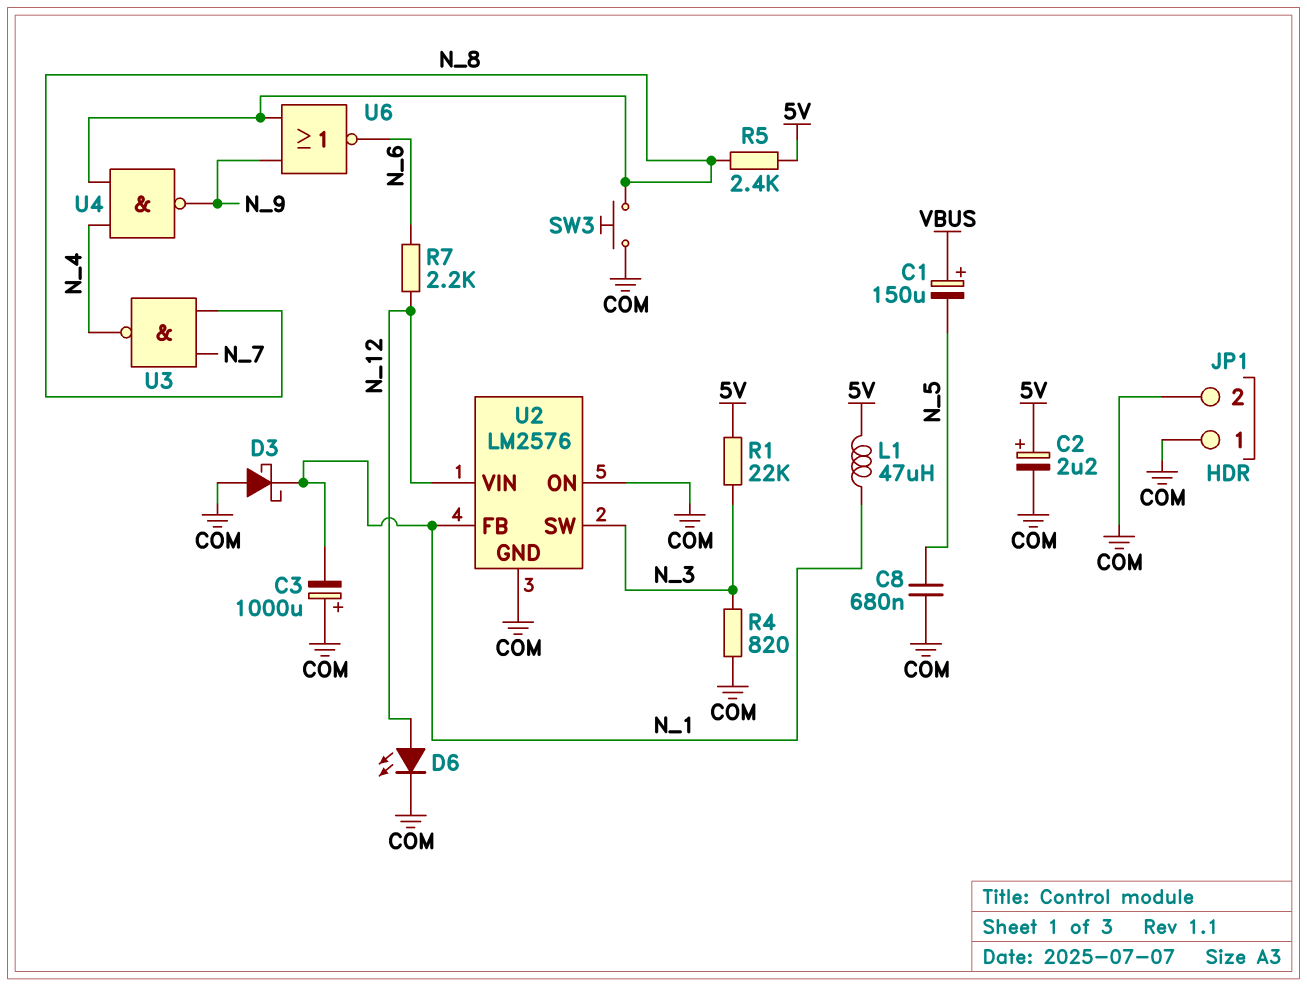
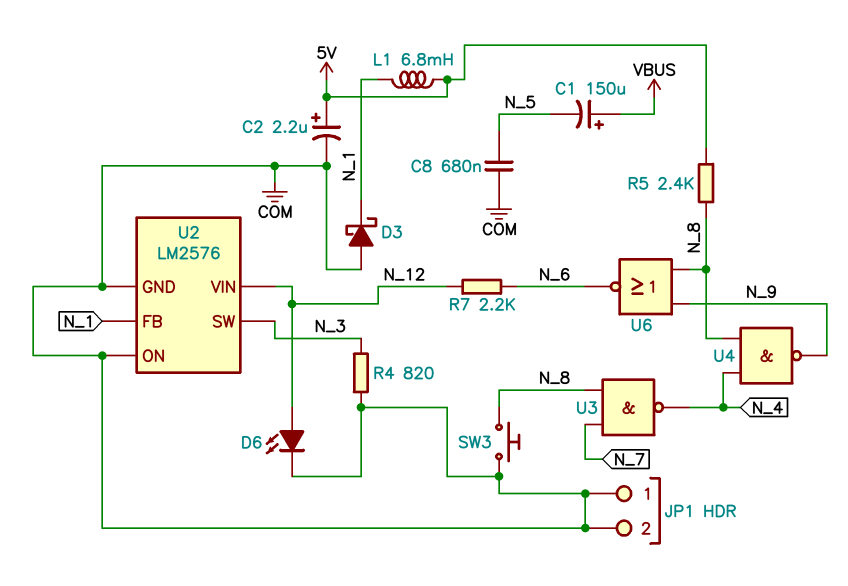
C3: 1000uF (plus COM, minus N_1) -> none
L1: 47uH (5V, N_1) -> 6.8mH (5V, N_1)
R1: 22k (5V, N_3) -> none

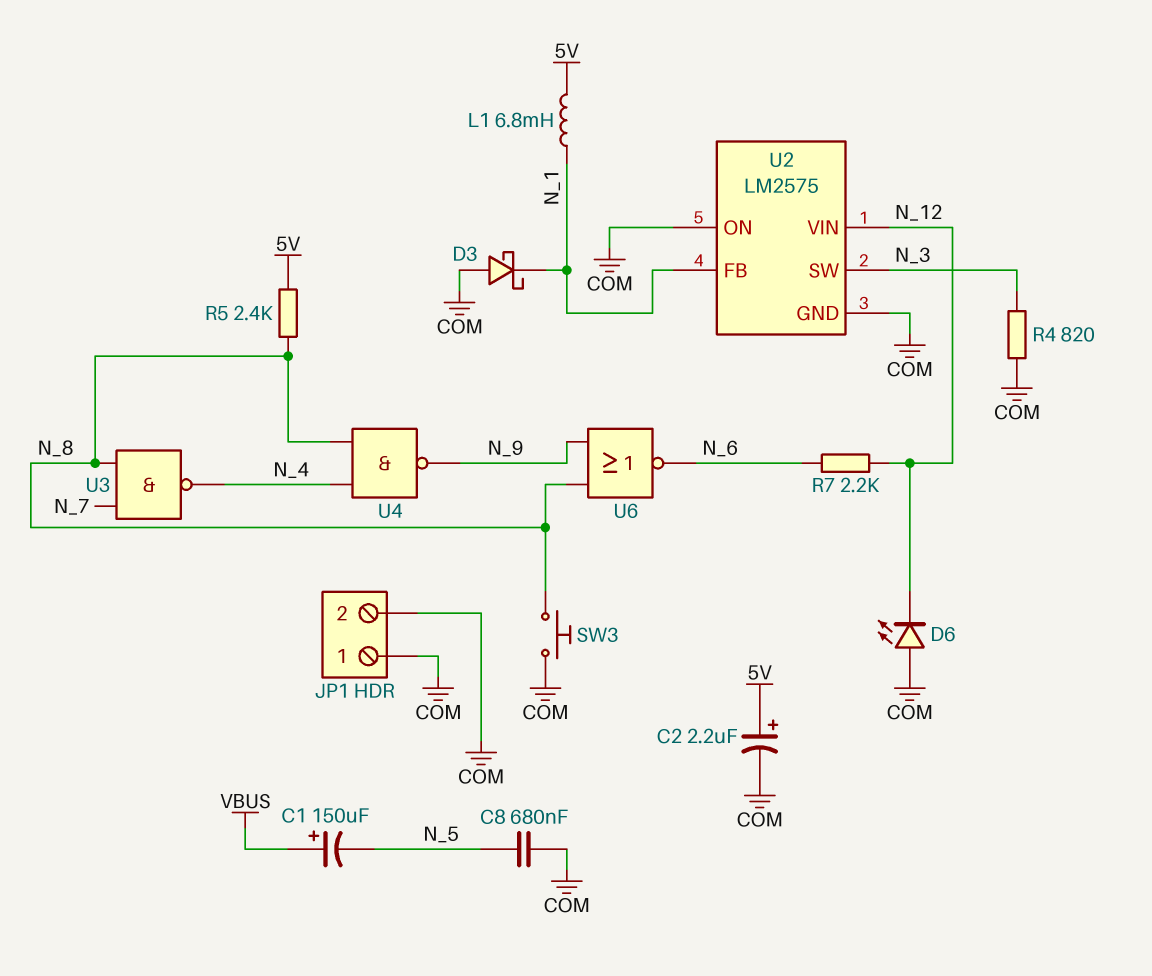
D6: LED (A N_12, K COM) -> LED (A COM, K N_12)
U2: LM2576 -> LM2575

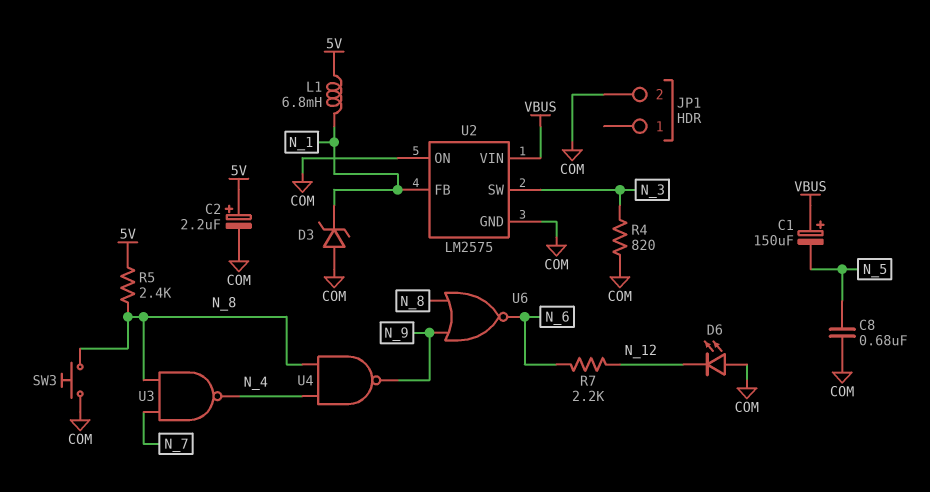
D3: schottky (A COM, K N_1) -> zener (A COM, K N_1)
JP1 pin 1: COM -> none
U2 pin VIN: N_12 -> VBUS

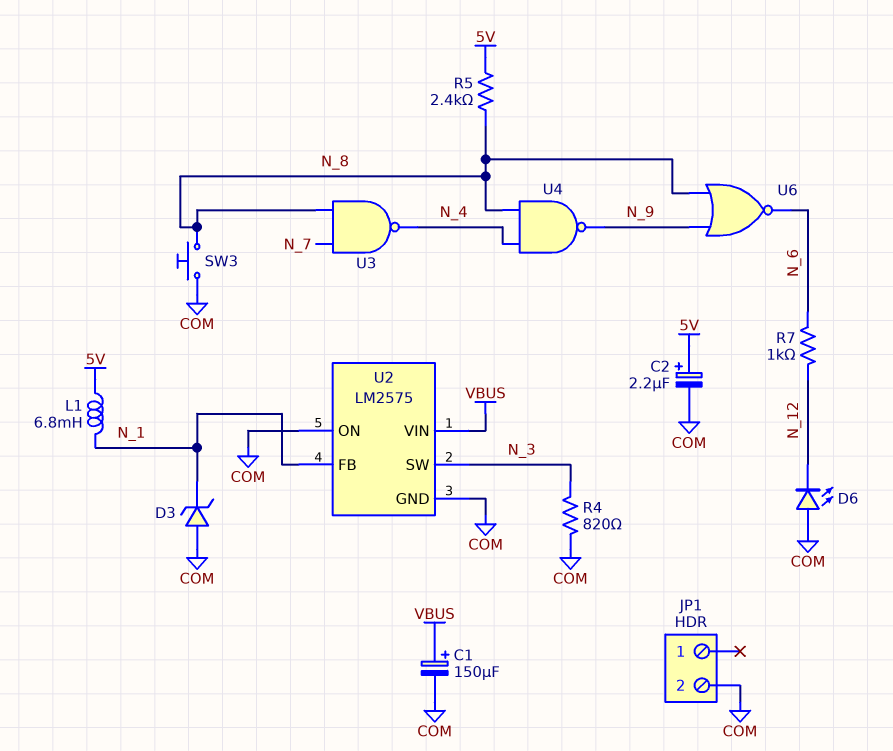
C1: 150uF (plus VBUS, minus N_5) -> 150uF (plus VBUS, minus COM)
C8: 680nF (COM, N_5) -> none
R7: 2.2k (N_6, N_12) -> 1k (N_6, N_12)

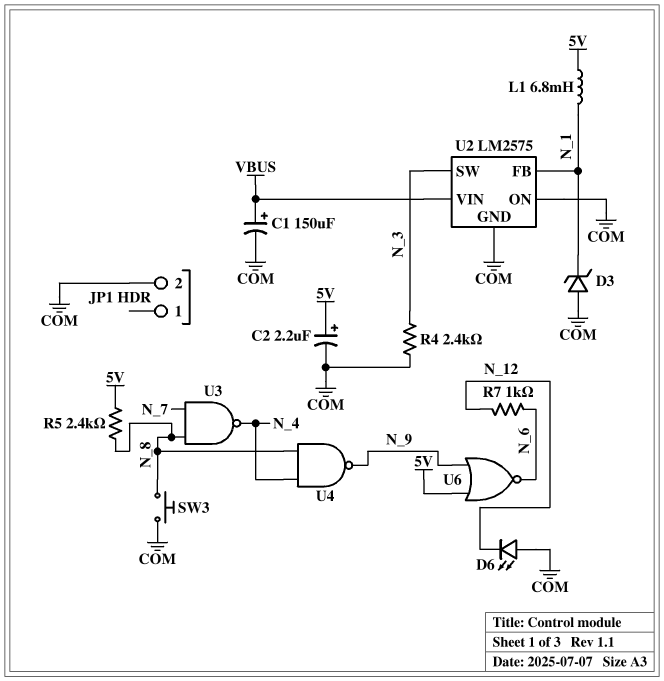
R4: 820 (COM, N_3) -> 2.4k (COM, N_3)
U6: NOR (in N_8, in N_9, out N_6) -> NOR (in 5V, in N_9, out N_6)

